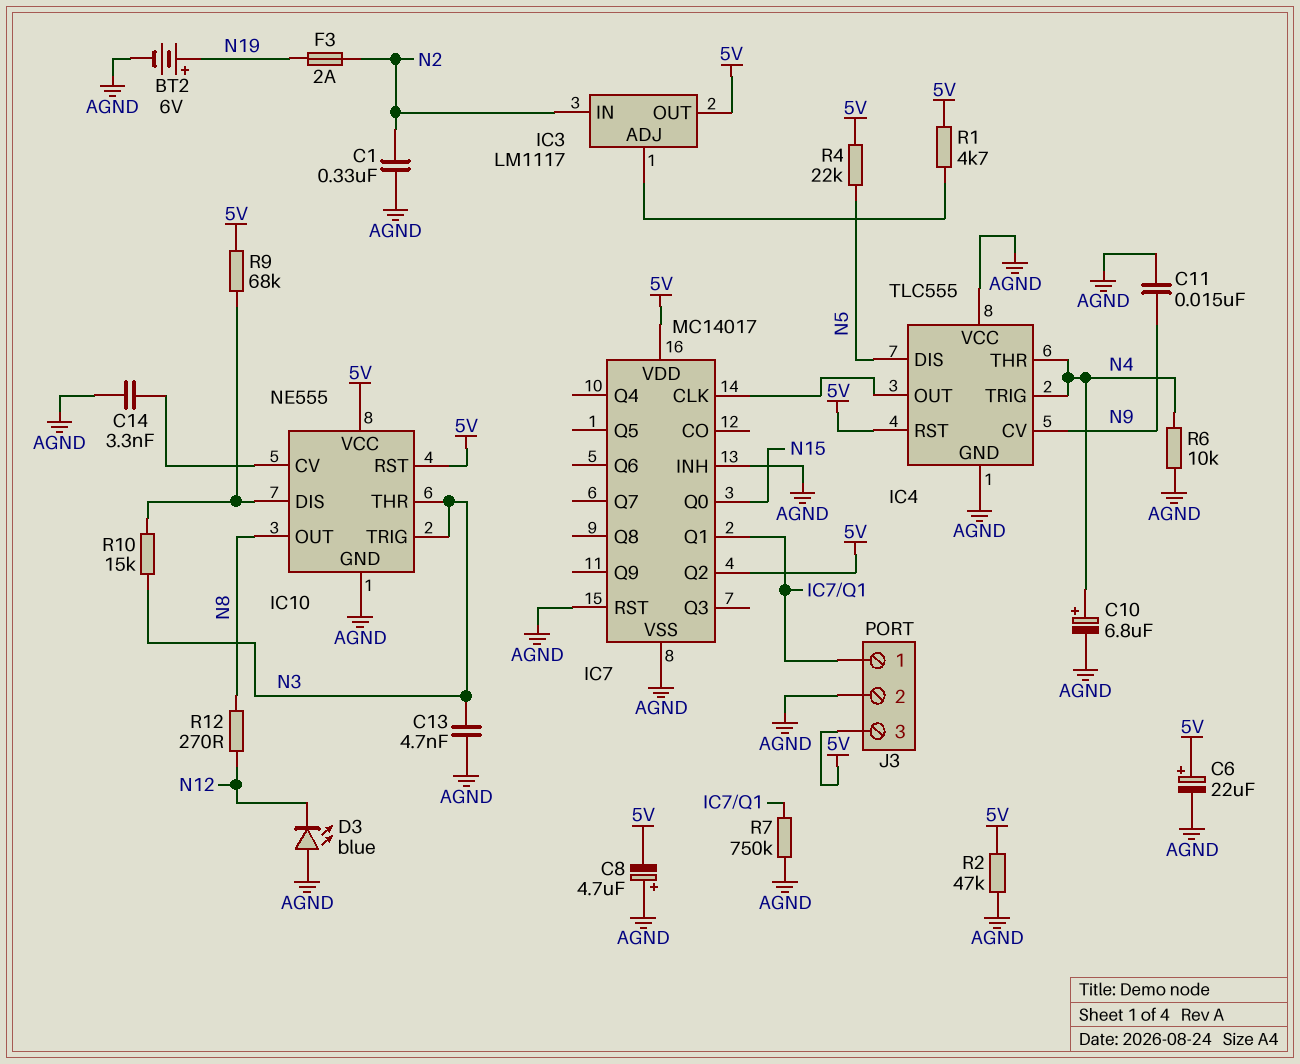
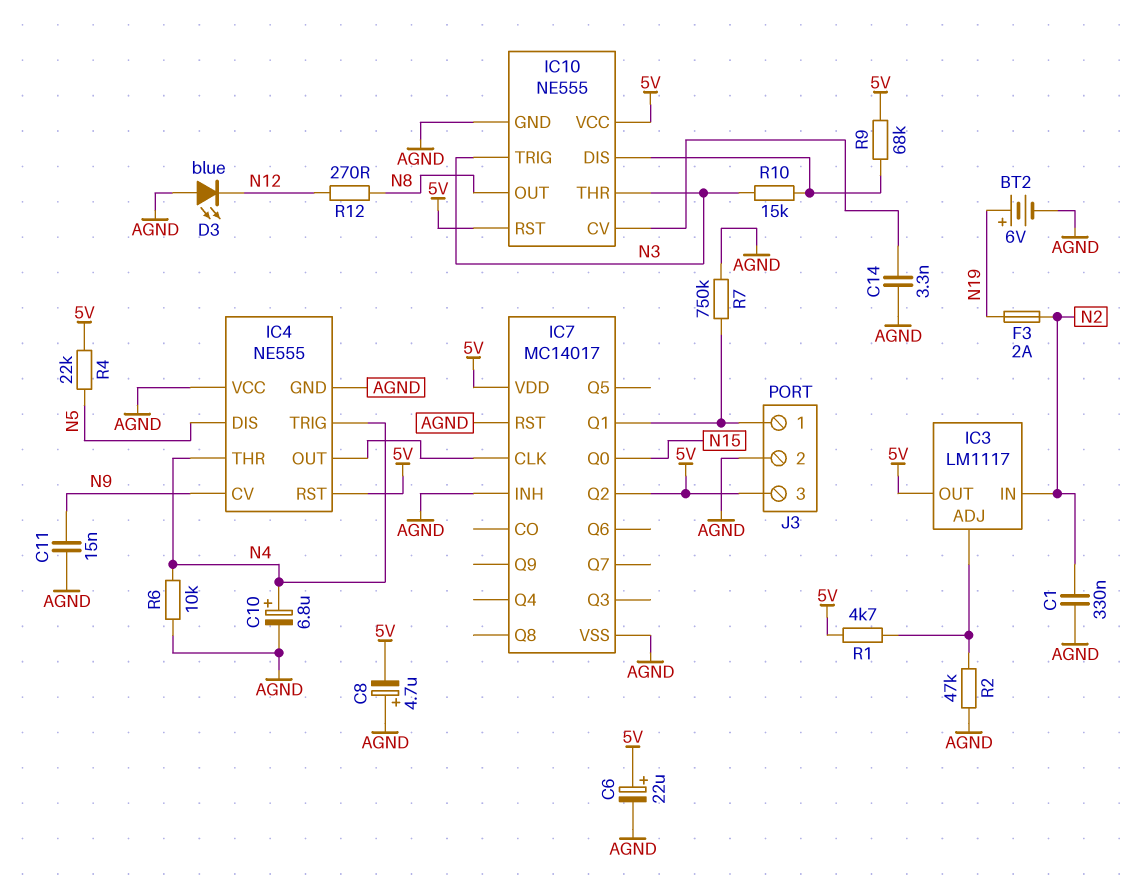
C13: 4.7nF (AGND, N3) -> none
IC4: TLC555 -> NE555
R2: 47k (5V, AGND) -> 47k (AGND, IC3/ADJ)

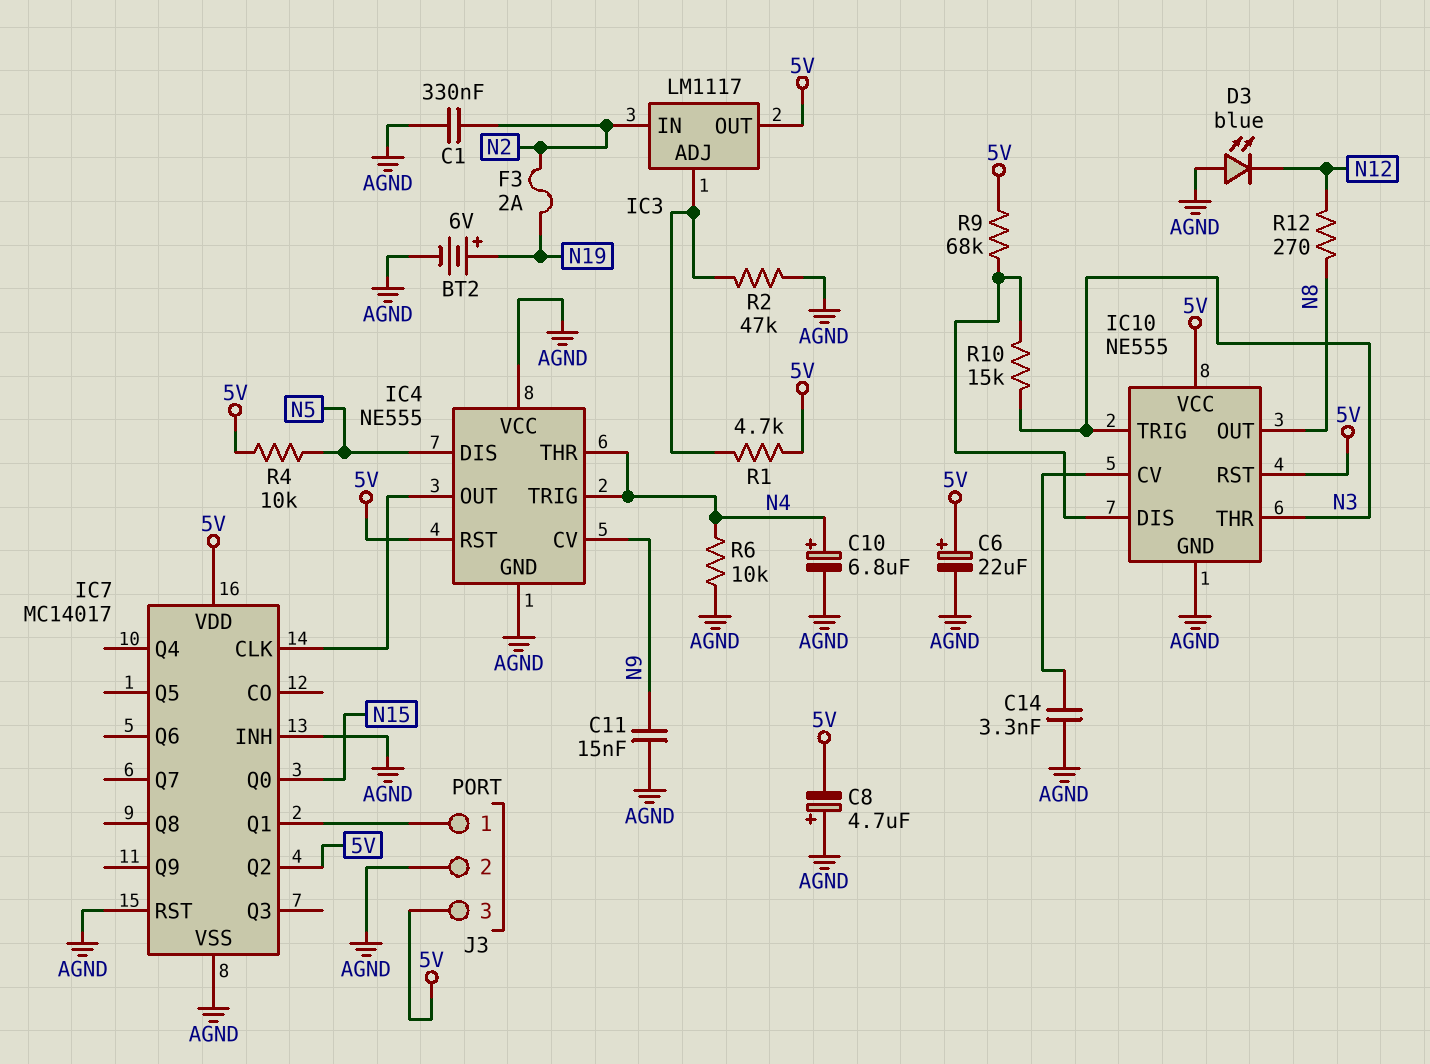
R4: 22k (5V, N5) -> 10k (5V, N5)
R7: 750k (AGND, IC7/Q1) -> none

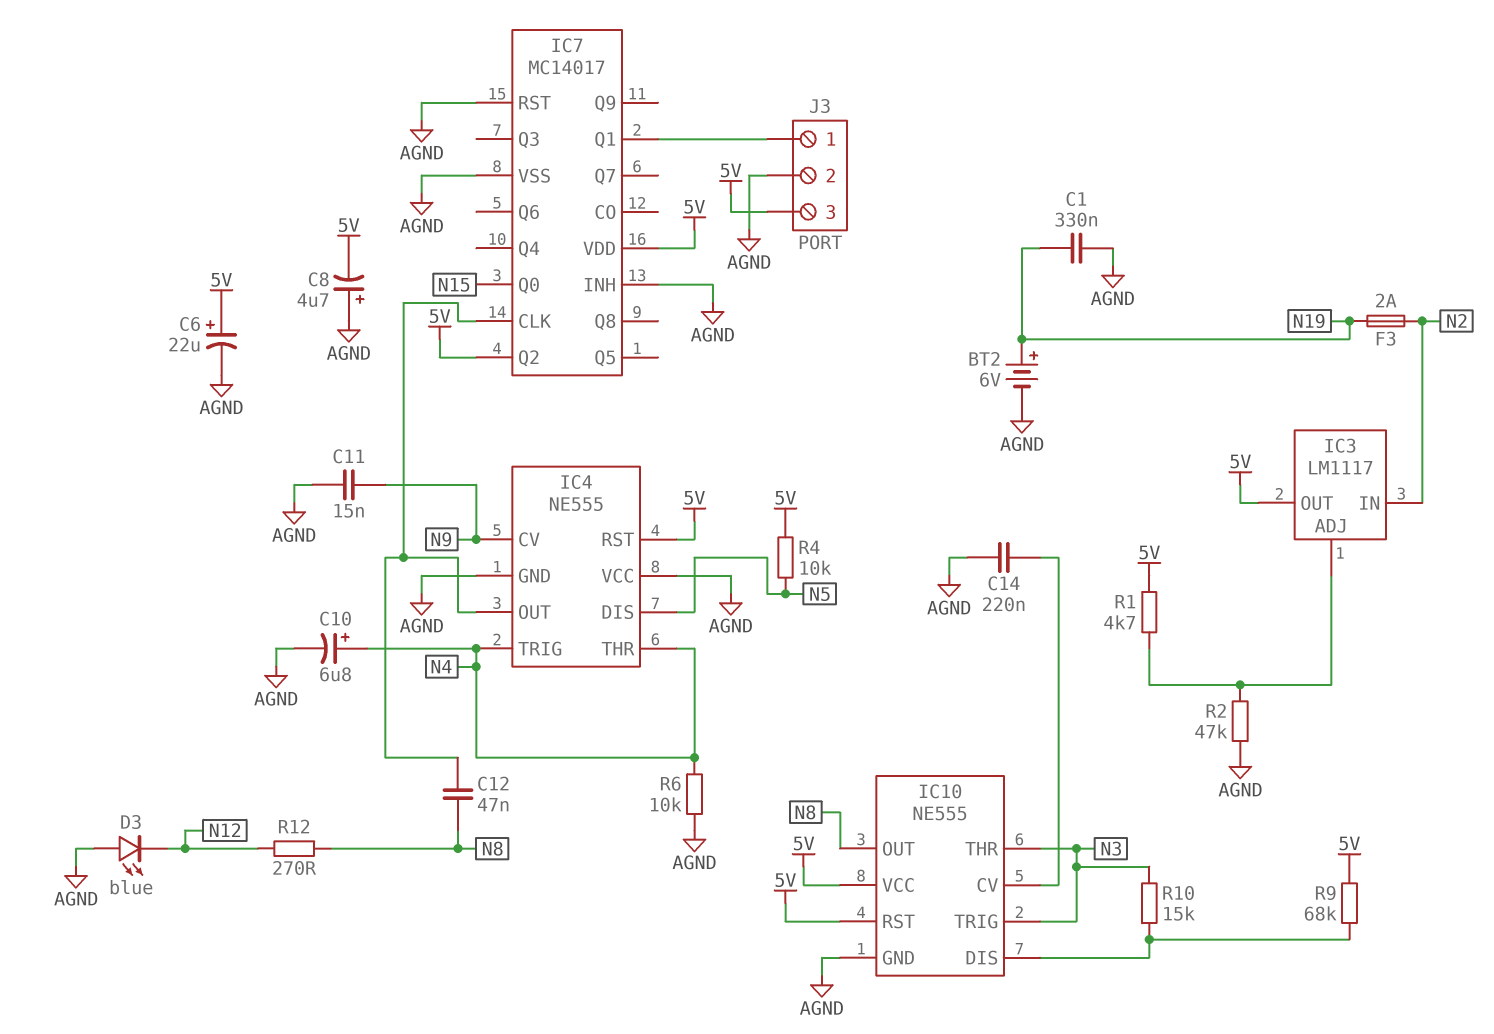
C1: 330nF (AGND, N2) -> 330nF (AGND, N19)
C12: none -> 47nF (IC4/OUT, N8)
C14: 3.3nF (AGND, IC10/CV) -> 220nF (AGND, IC10/CV)

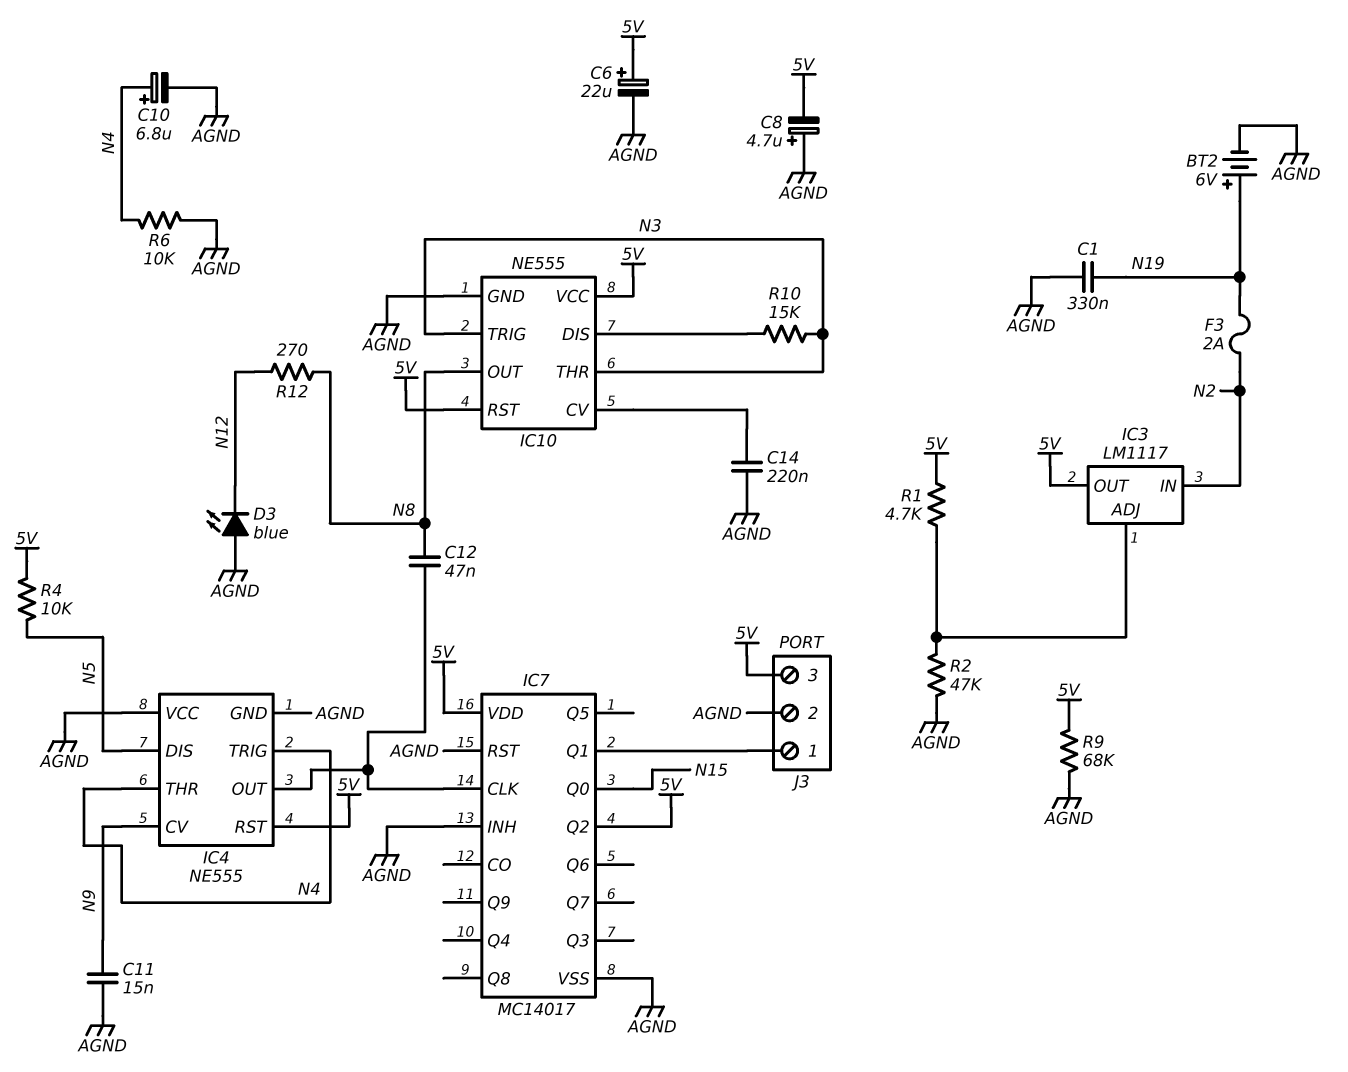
R9: 68k (5V, IC10/DIS) -> 68k (5V, AGND)

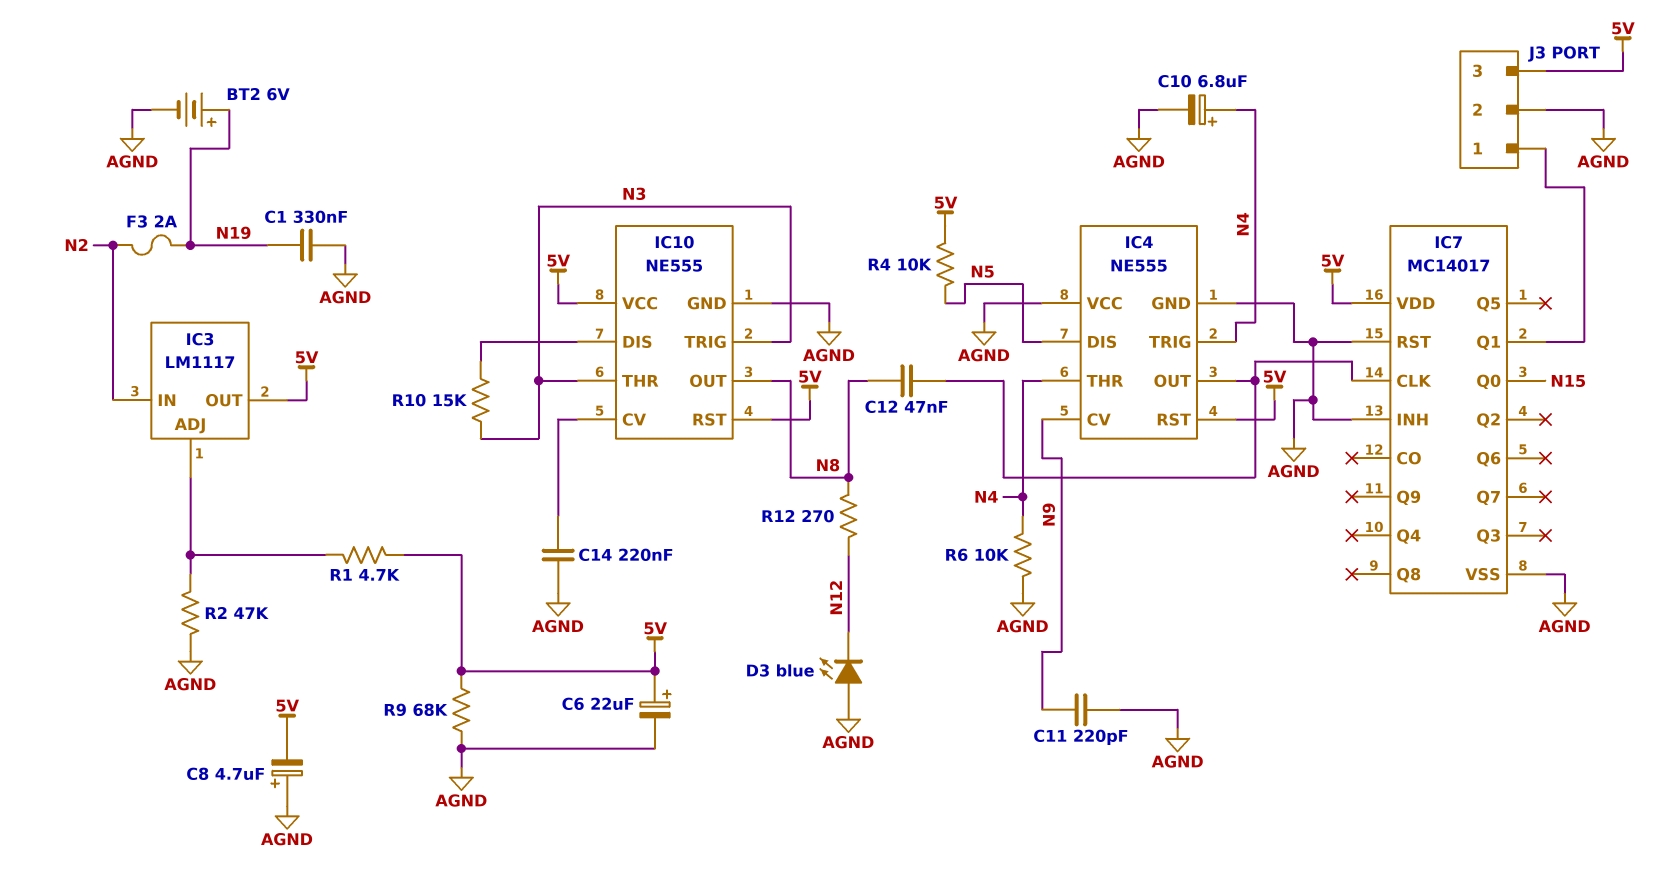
C11: 15nF (AGND, N9) -> 220pF (AGND, N9)
IC7 pin Q2: 5V -> none

